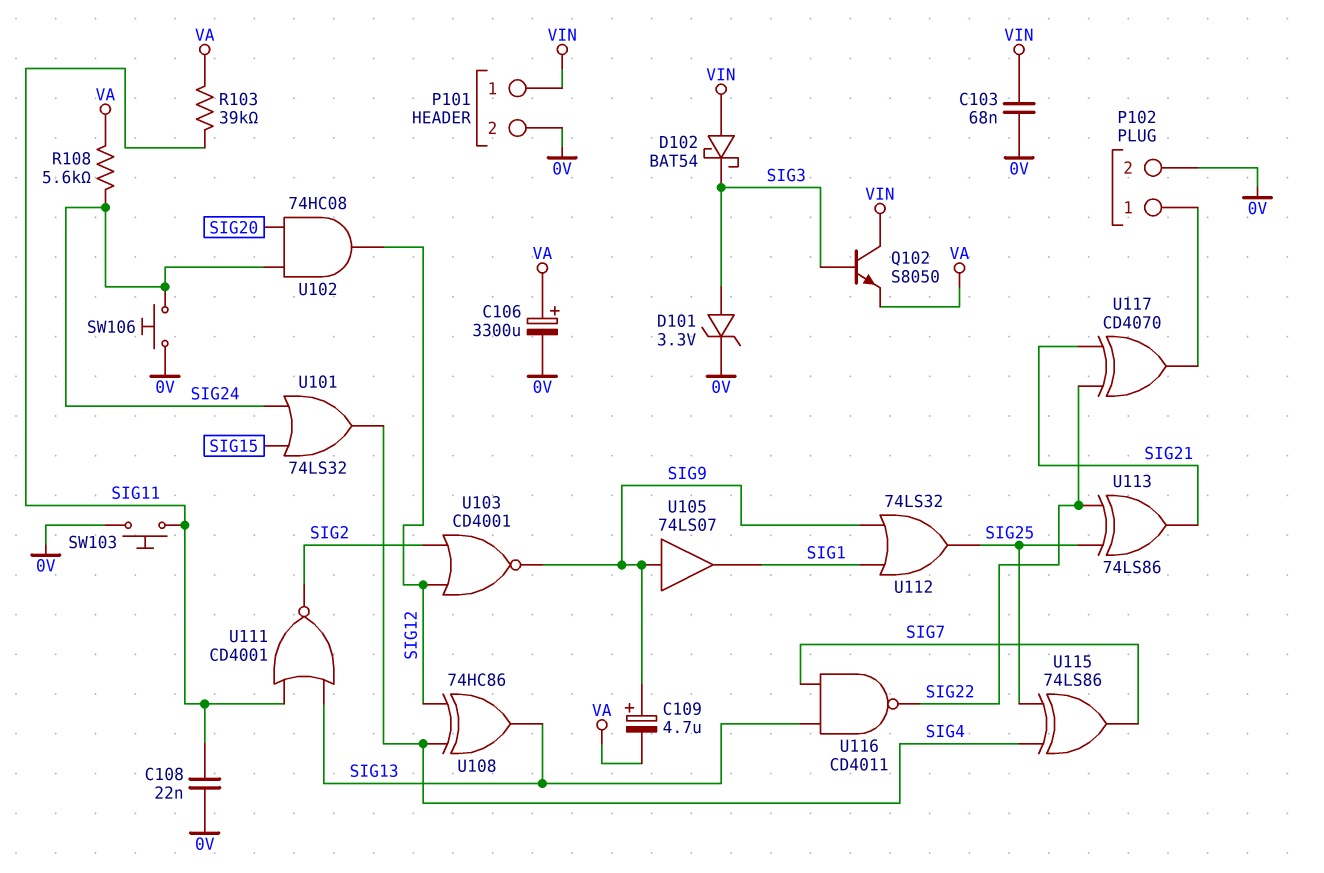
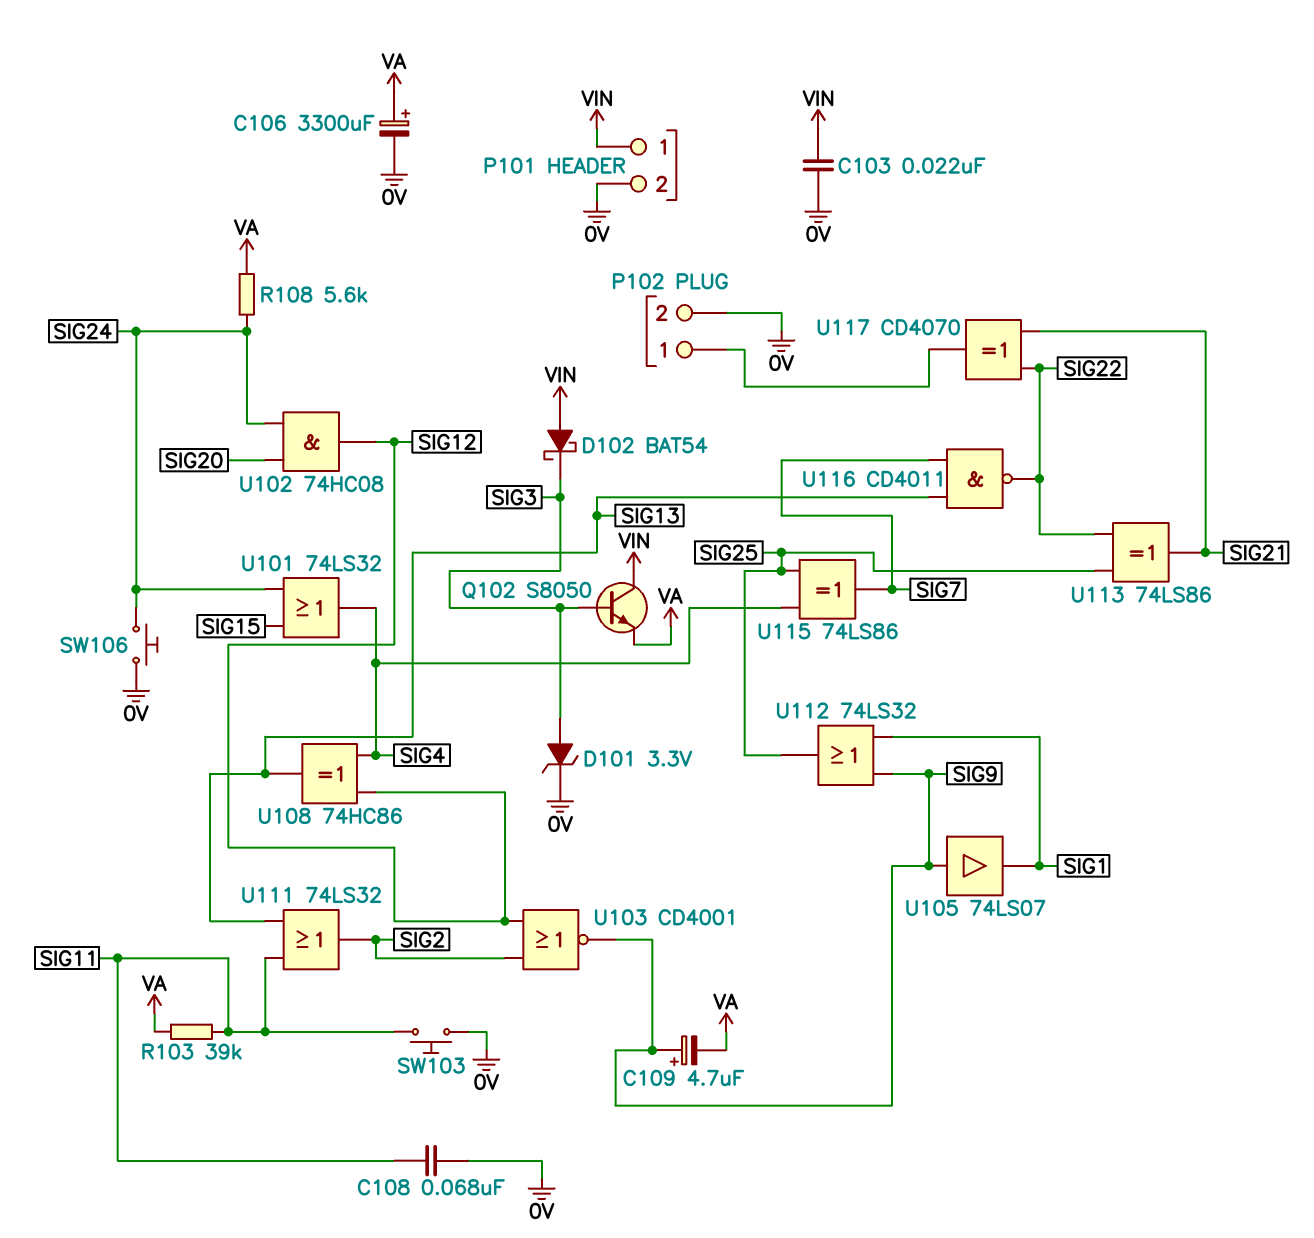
C103: 68nF (0V, VIN) -> 22nF (0V, VIN)
C108: 22nF (0V, SIG11) -> 68nF (0V, SIG11)
U111: NOR CD4001 (in SIG11, in SIG13, out SIG2) -> OR 74LS32 (in SIG11, in SIG13, out SIG2)

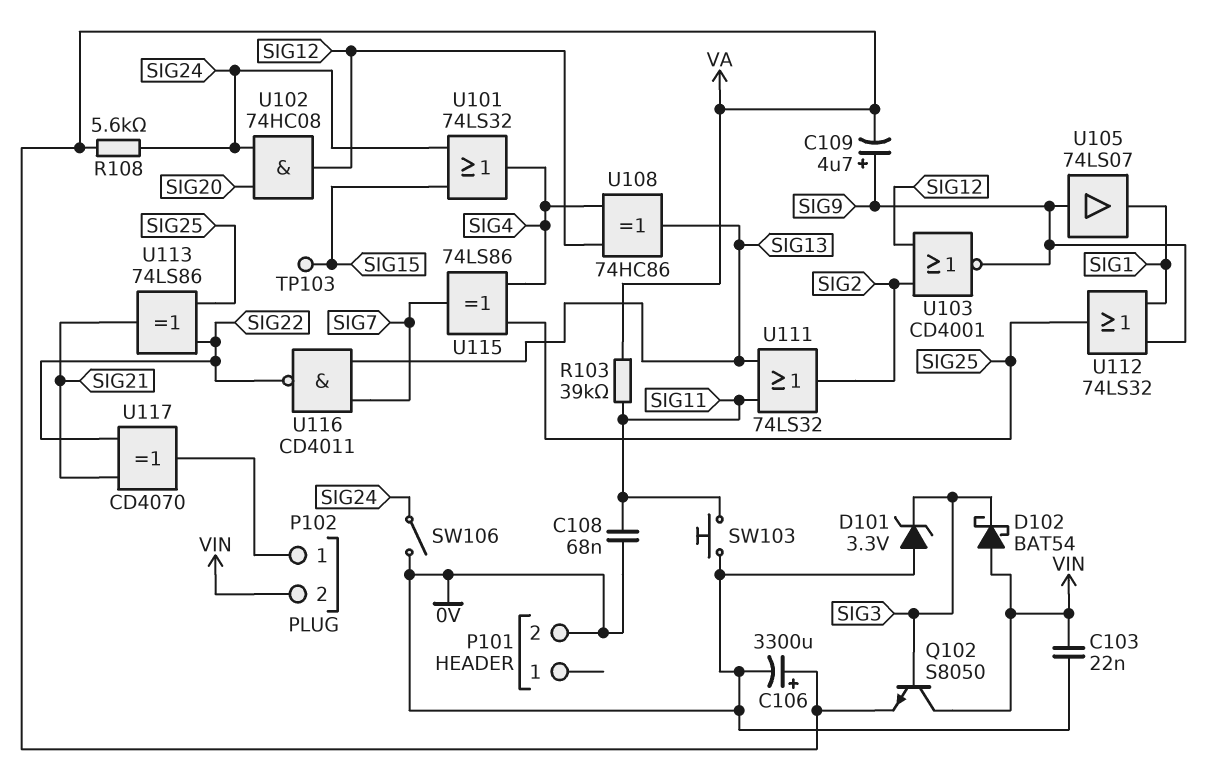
D101: zener 3.3V (A SIG3, K 0V) -> zener 3.3V (A 0V, K SIG3)
P101 pin 1: VIN -> none
P102 pin 2: 0V -> VIN
SW106: button (0V, SIG24) -> switch (0V, SIG24)
TP103: none -> test point (SIG15)

